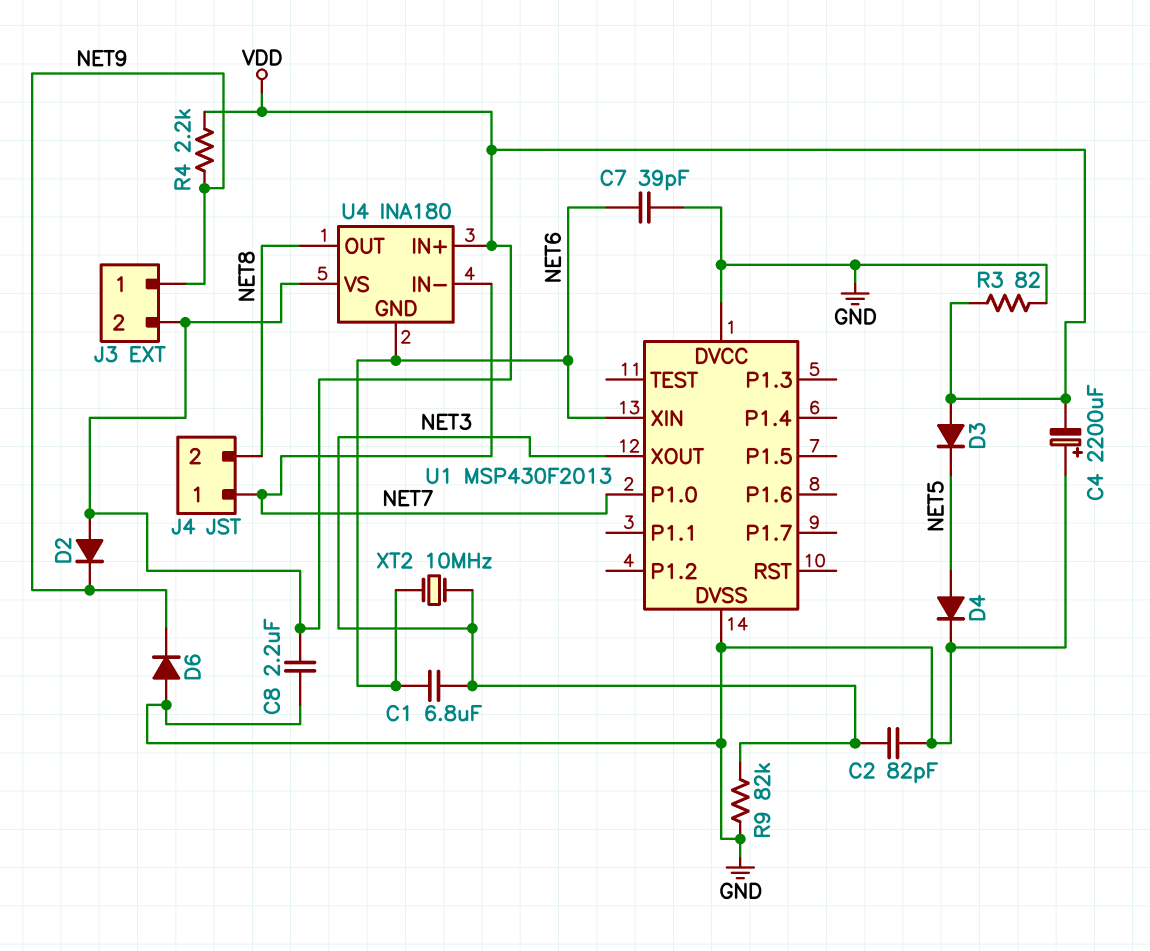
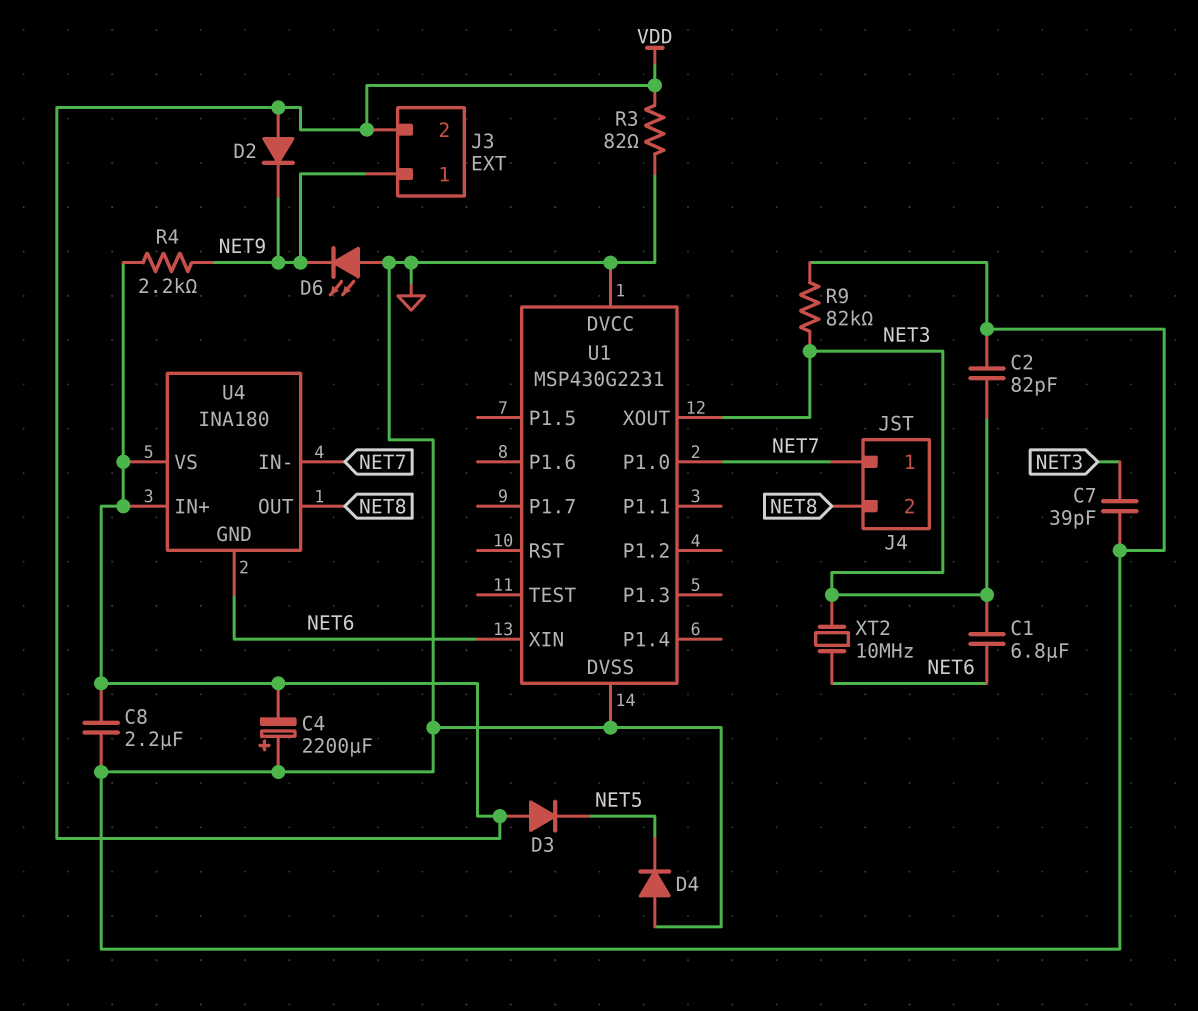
C7: 39pF (GND, NET6) -> 39pF (GND, NET3)
D4: diode (A NET5, K GND) -> diode (A GND, K NET5)
D6: diode (A GND, K NET9) -> LED (A GND, K NET9)
U1: MSP430F2013 -> MSP430G2231

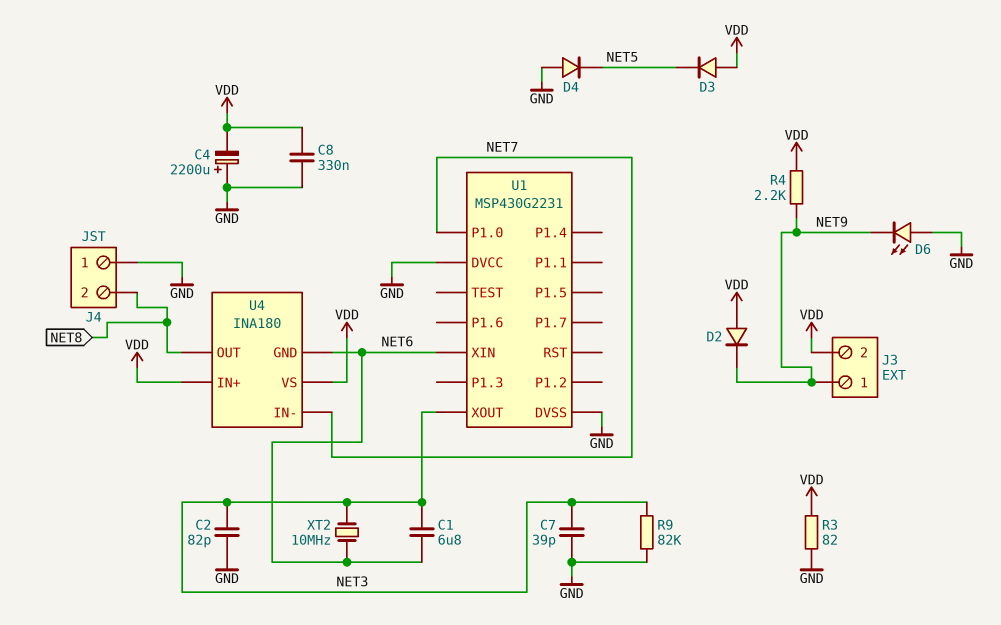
C8: 2.2uF (GND, VDD) -> 330nF (GND, VDD)
J4 pin 1: NET7 -> GND

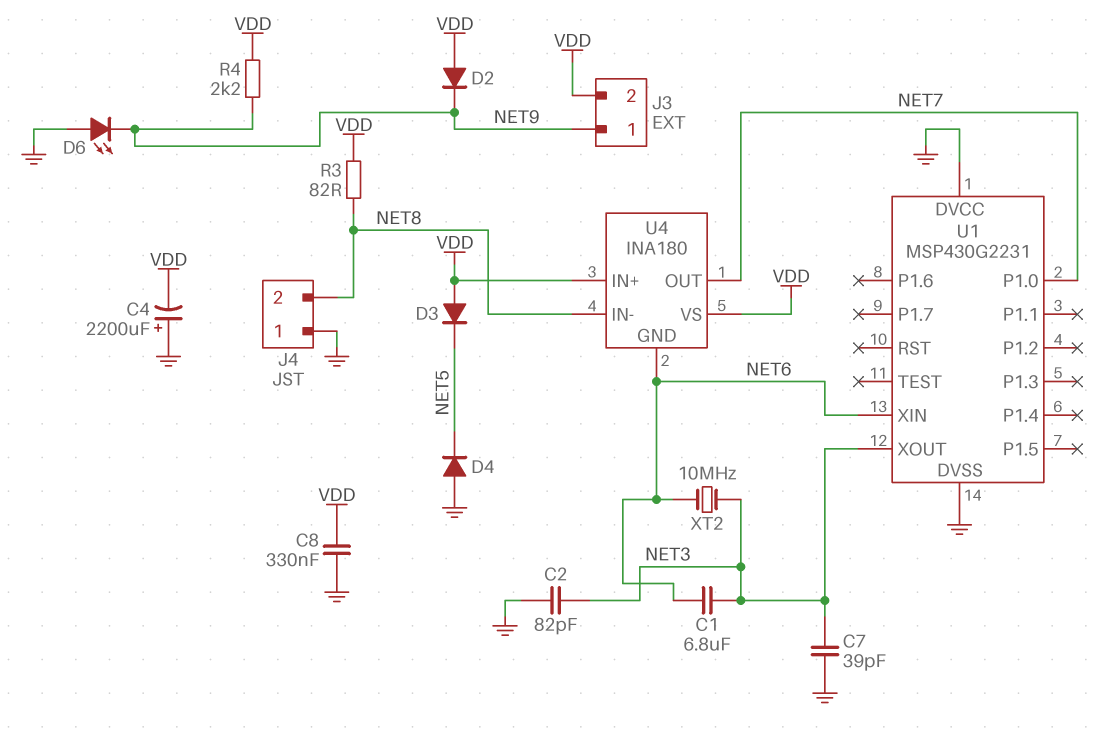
R3: 82 (GND, VDD) -> 82 (NET8, VDD)
R9: 82k (GND, NET3) -> none
U4 pin IN-: NET7 -> NET8
U4 pin OUT: NET8 -> NET7

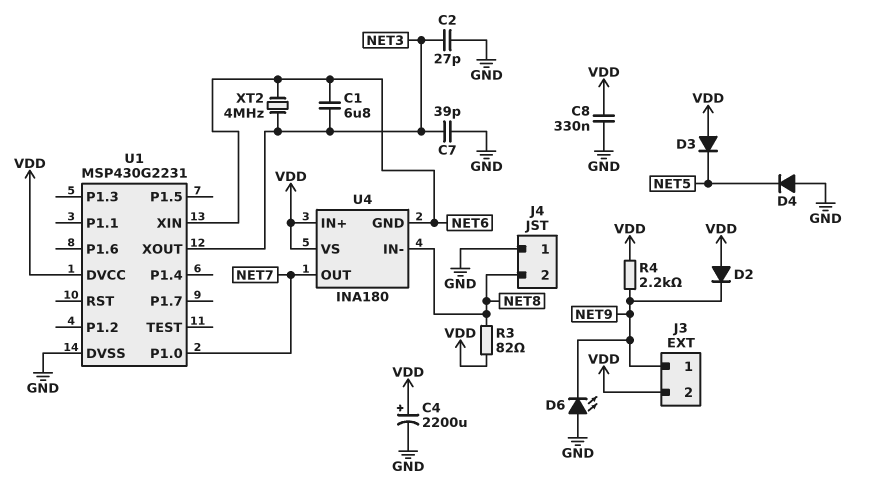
C2: 82pF (GND, NET3) -> 27pF (GND, NET3)
C4: 2200uF (plus GND, minus VDD) -> 2200uF (plus VDD, minus GND)
U1 pin DVCC: GND -> VDD
XT2: 10MHz (NET3, NET6) -> 4MHz (NET3, NET6)

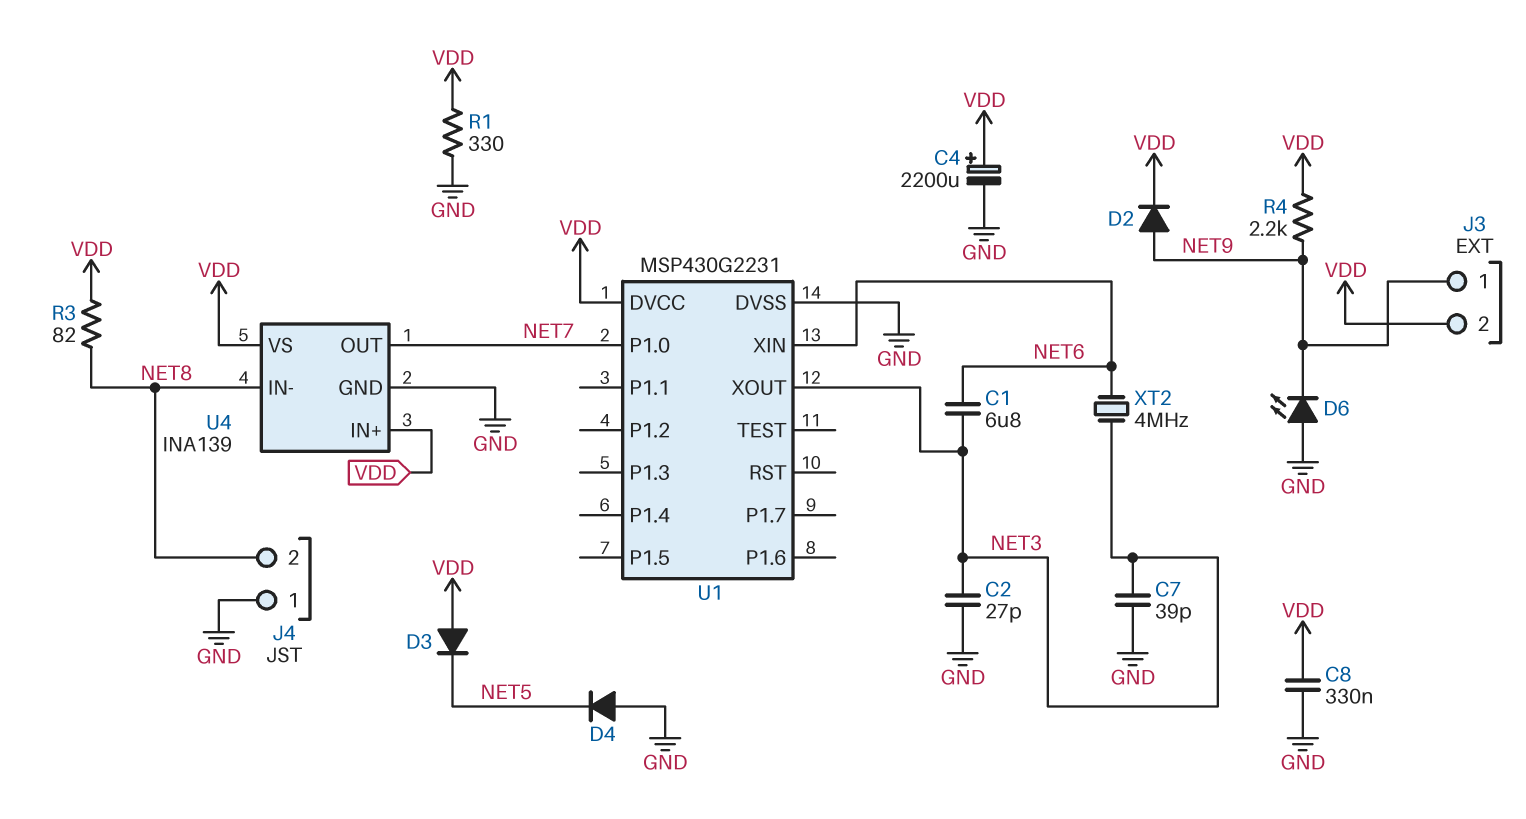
D2: diode (A VDD, K NET9) -> diode (A NET9, K VDD)
R1: none -> 330 (GND, VDD)
U4: INA180 -> INA139
U4 pin GND: NET6 -> GND

